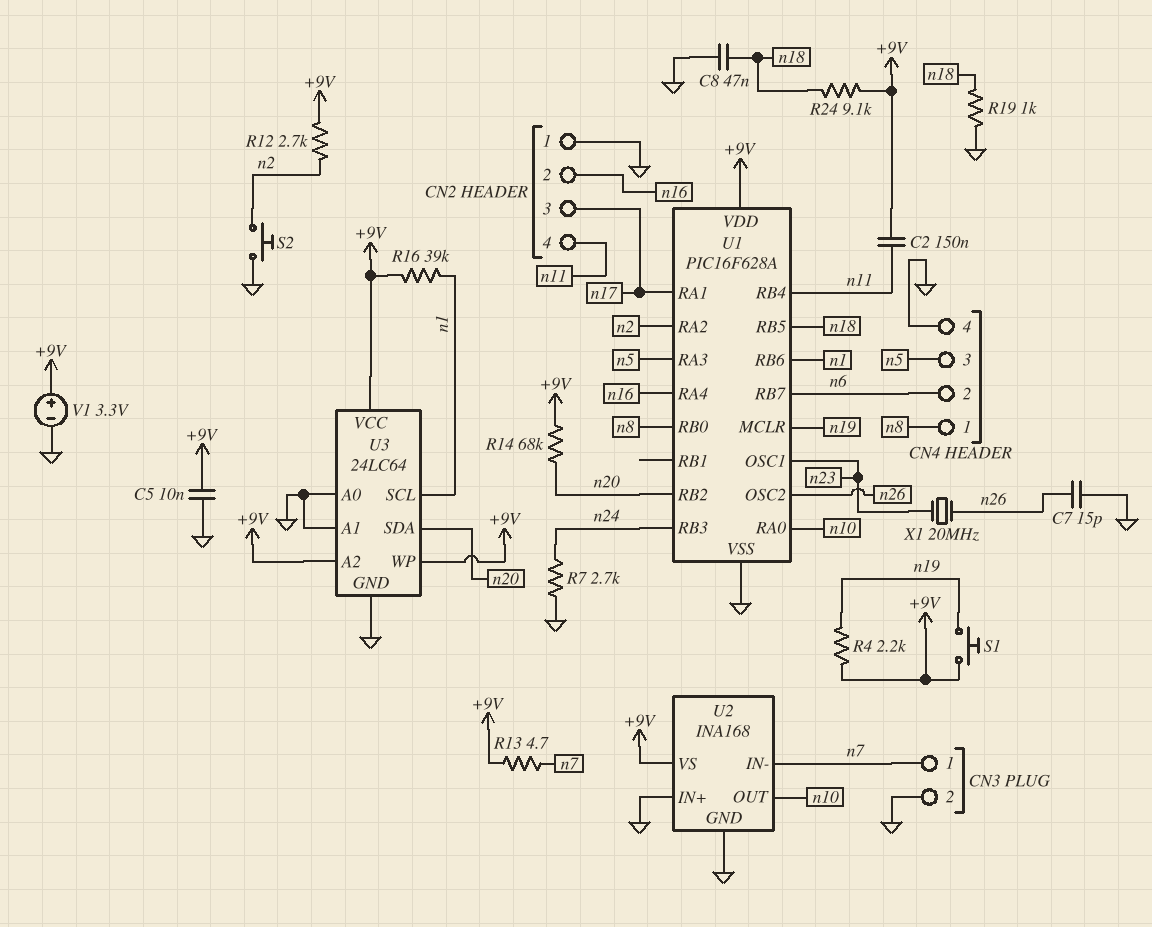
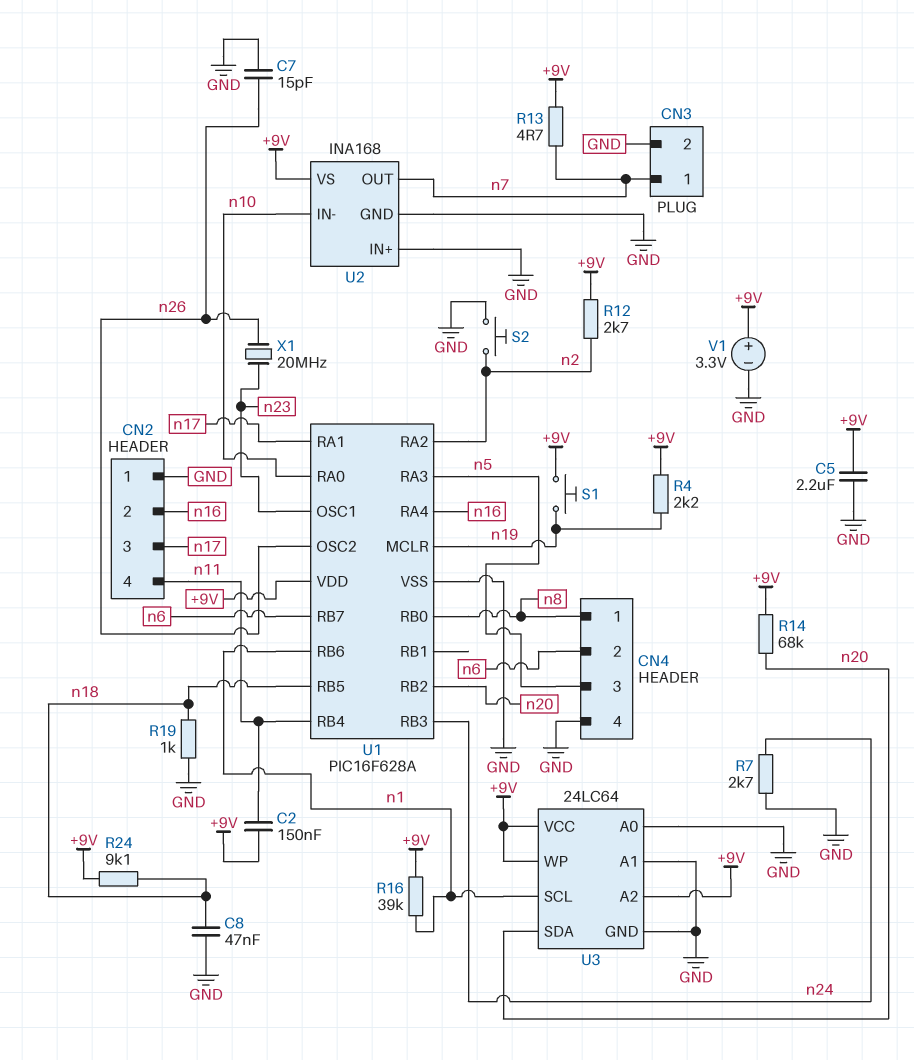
C5: 10nF (+9V, GND) -> 2.2uF (+9V, GND)
U2 pin IN-: n7 -> n10
U2 pin OUT: n10 -> n7

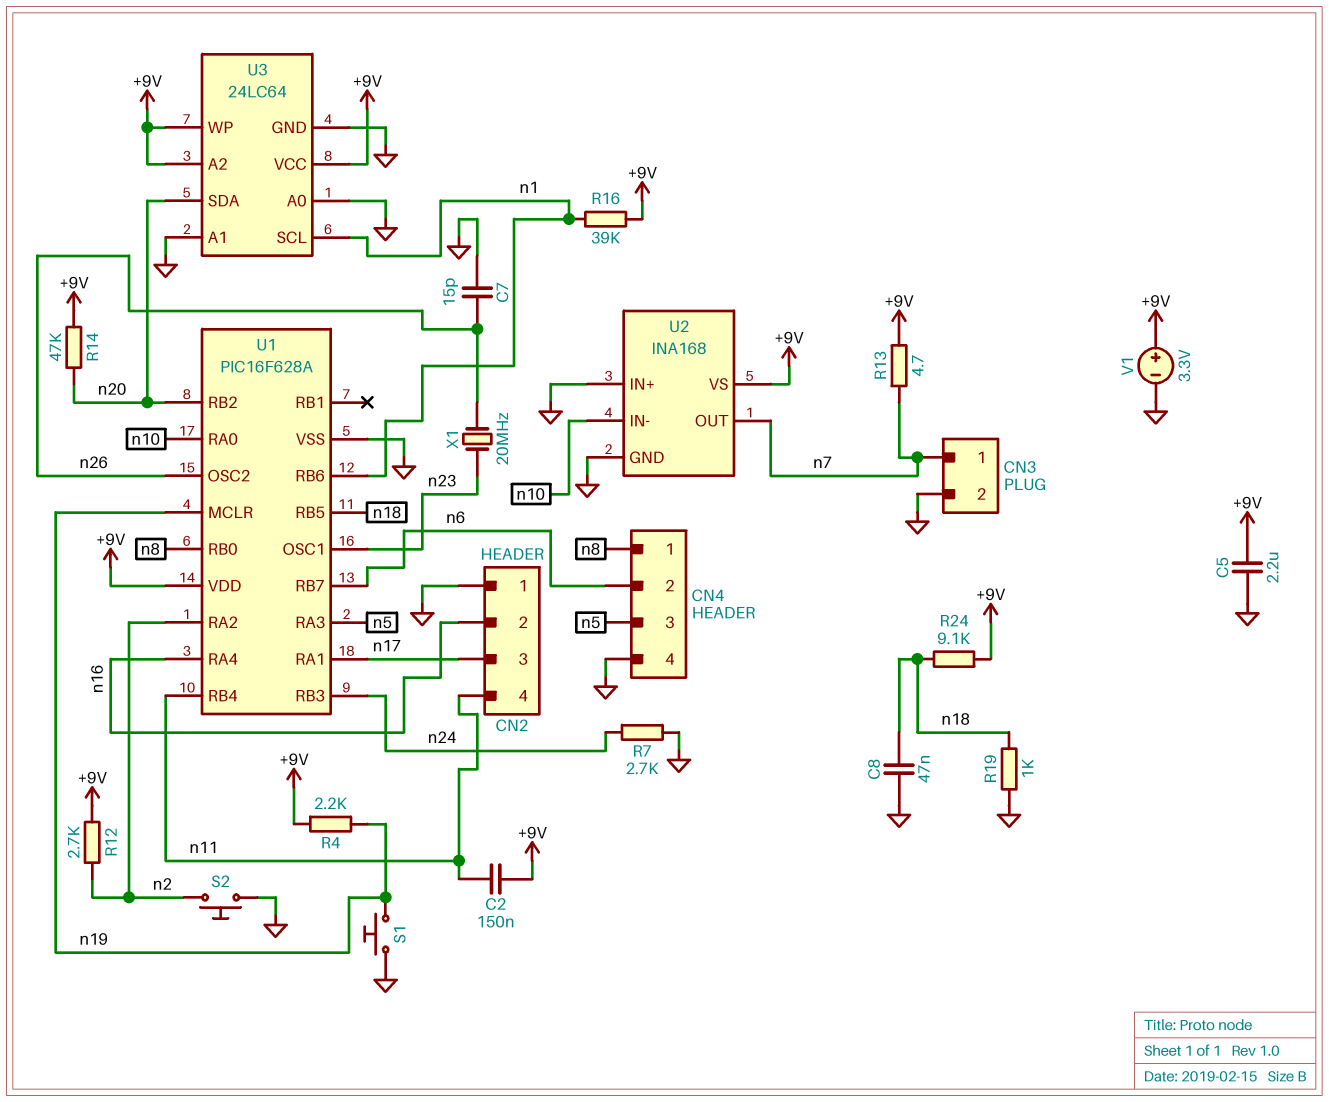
R14: 68k (+9V, n20) -> 47k (+9V, n20)
S1: button (+9V, n19) -> button (GND, n19)

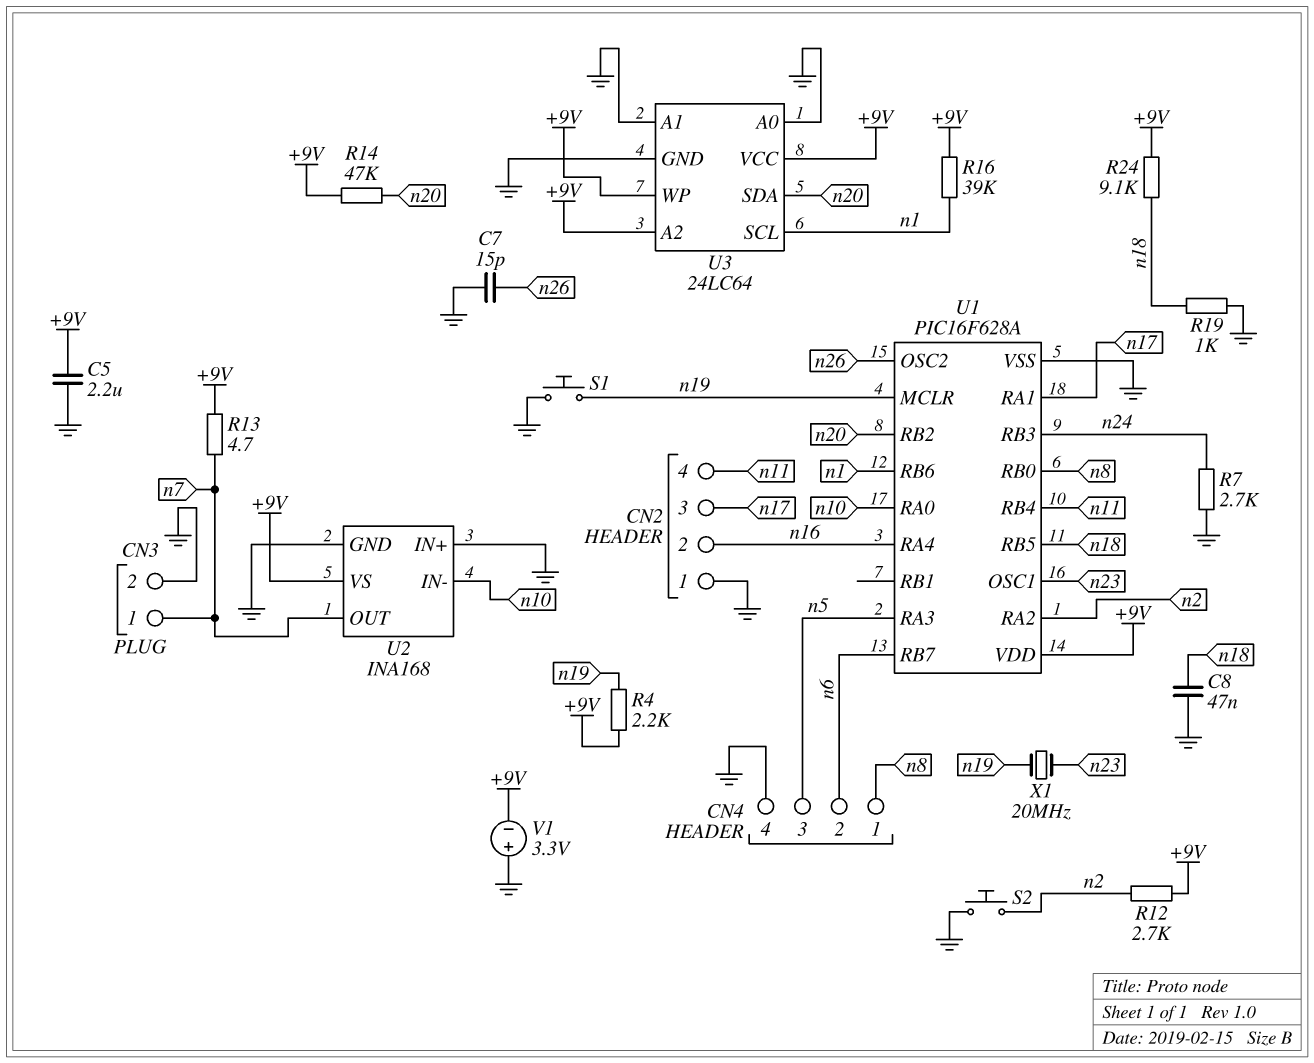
C2: 150nF (+9V, n11) -> none
V1: 3.3V (plus +9V, minus GND) -> 3.3V (plus GND, minus +9V)
X1: 20MHz (n23, n26) -> 20MHz (n19, n23)

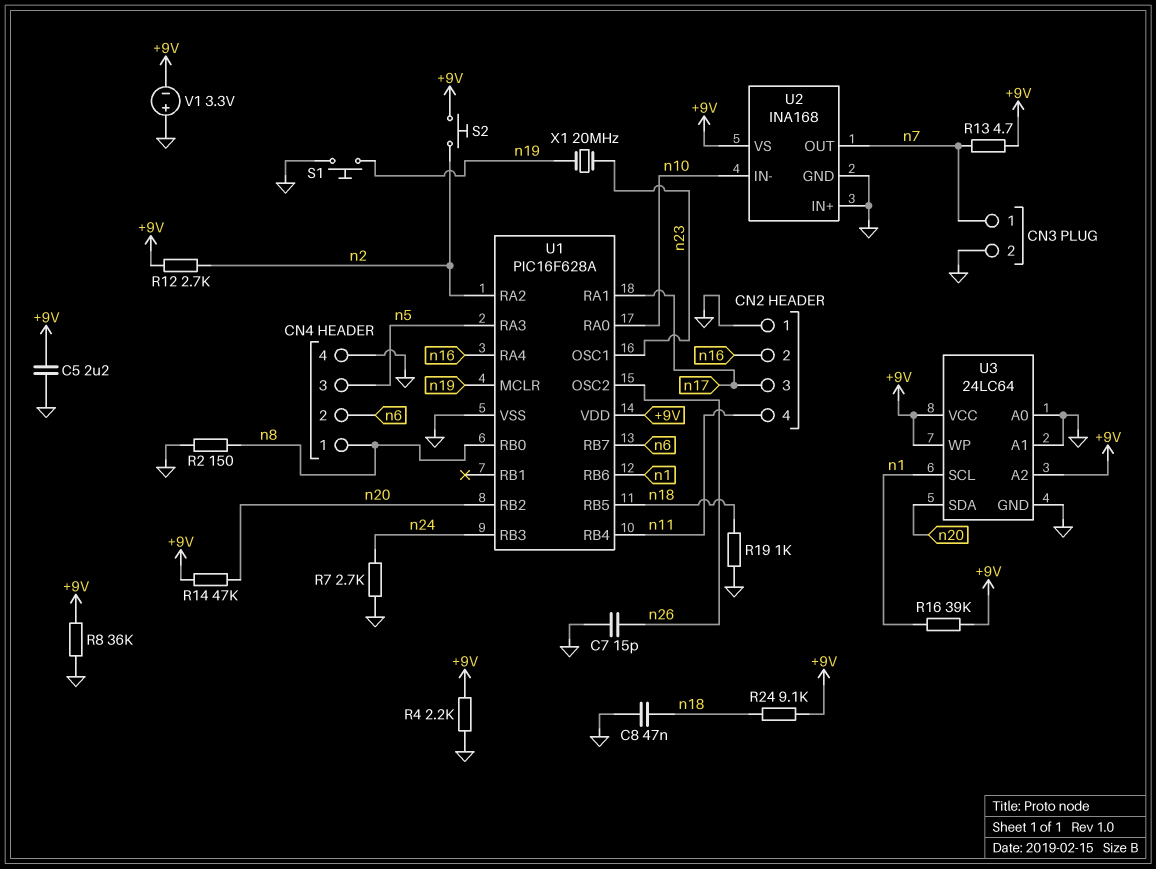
R2: none -> 150 (GND, n8)
R4: 2.2k (+9V, n19) -> 2.2k (+9V, GND)
R8: none -> 36k (+9V, GND)
S2: button (GND, n2) -> button (+9V, n2)

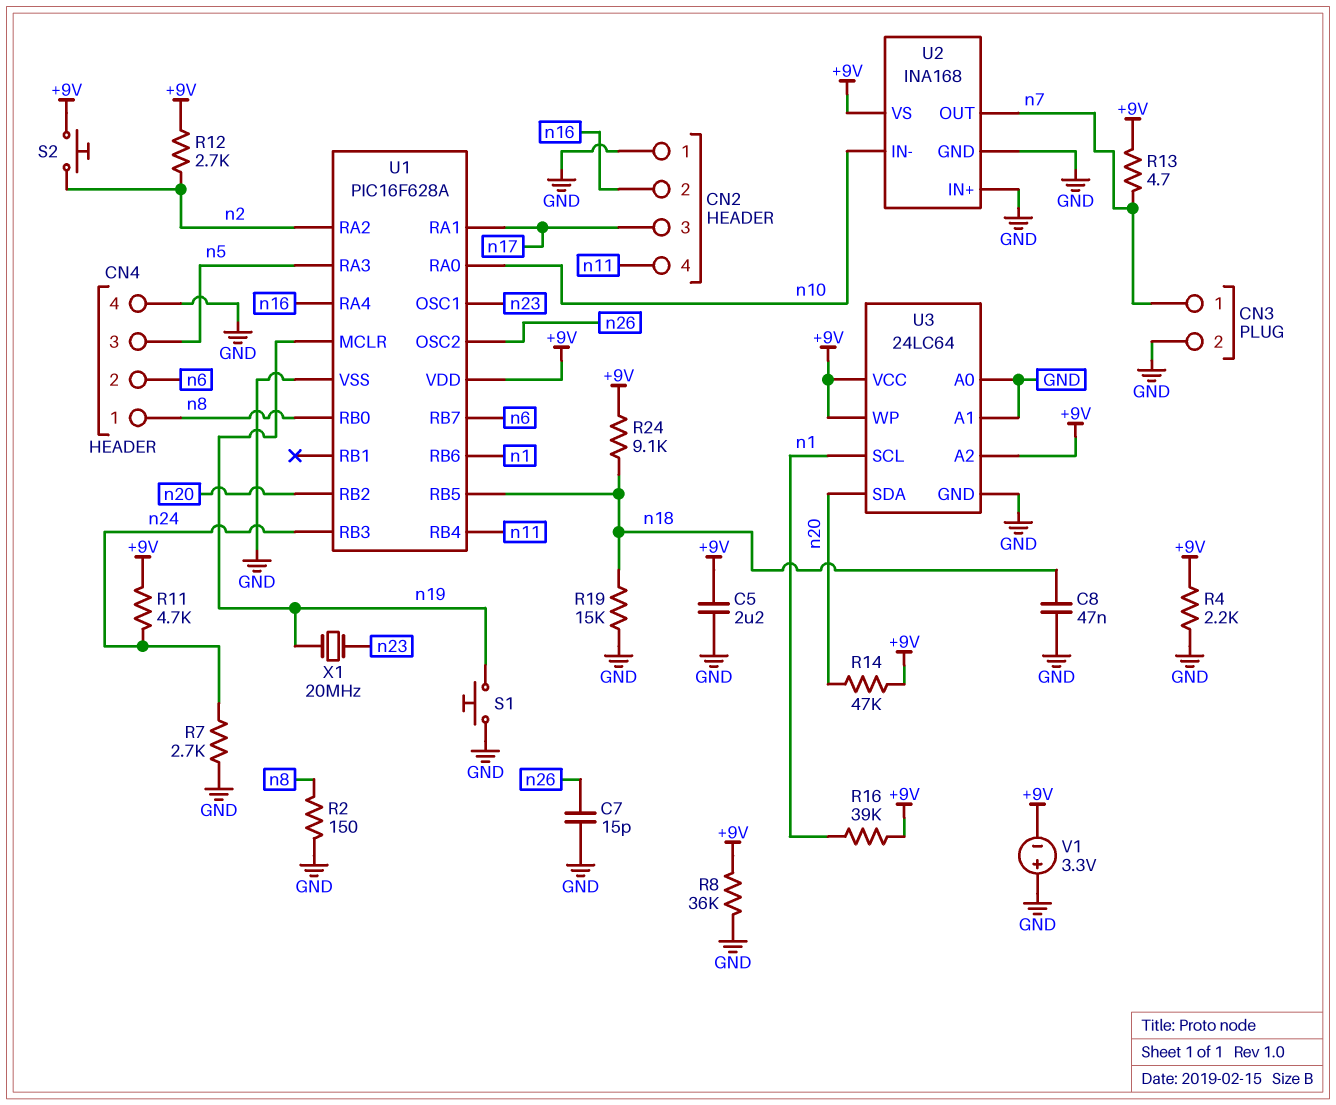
R11: none -> 4.7k (+9V, n24)
R19: 1k (GND, n18) -> 15k (GND, n18)

